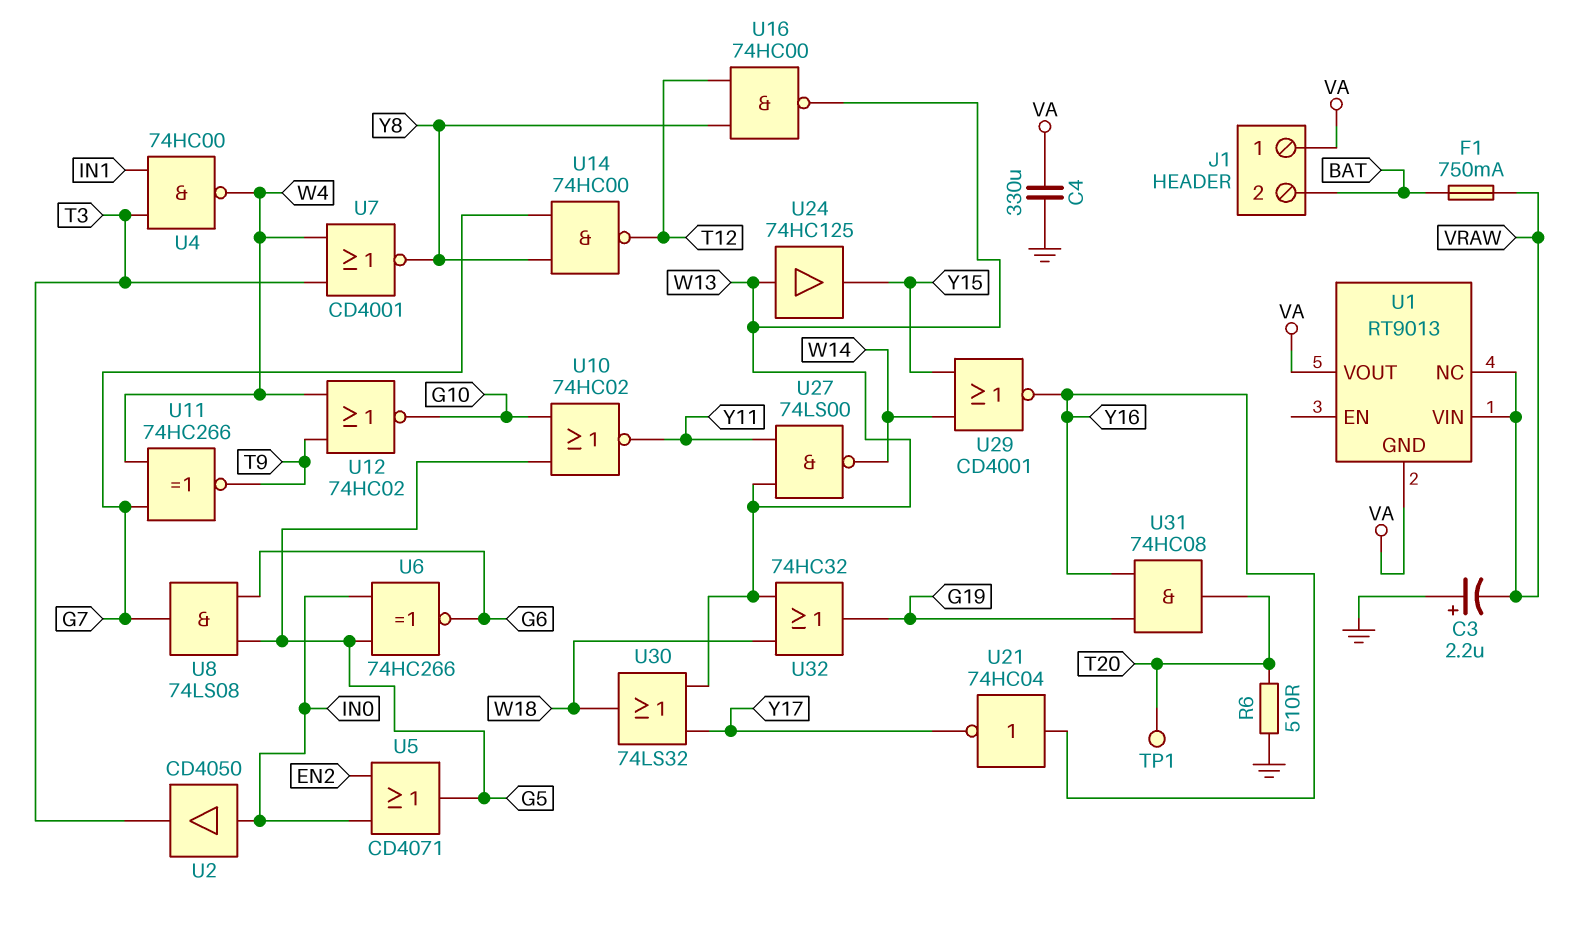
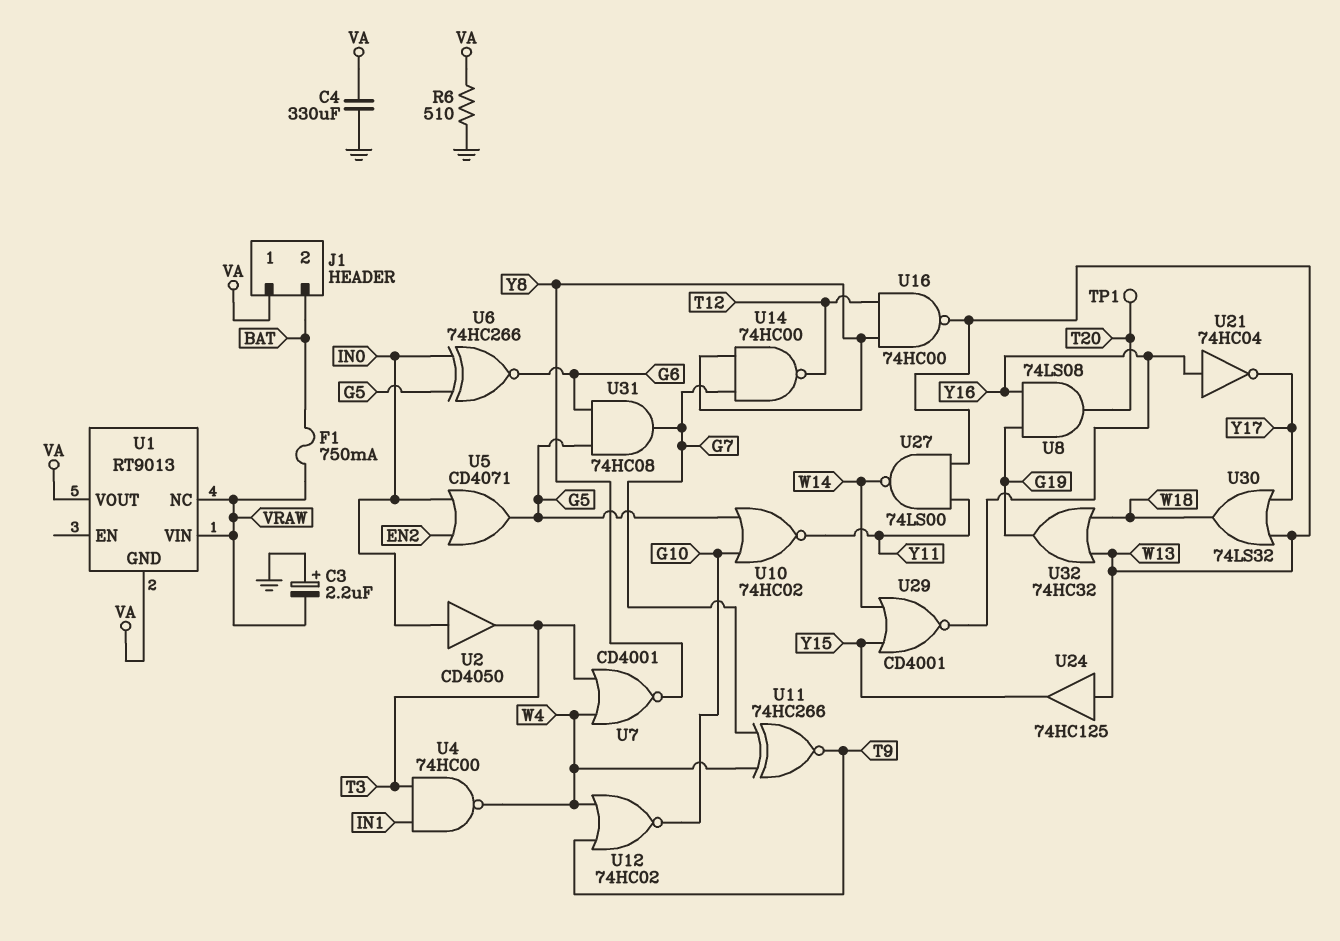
R6: 510 (GND, T20) -> 510 (GND, VA)
U8: AND 74LS08 (in G5, in G6, out G7) -> AND 74LS08 (in G19, in Y16, out T20)
U31: AND 74HC08 (in G19, in Y16, out T20) -> AND 74HC08 (in G5, in G6, out G7)

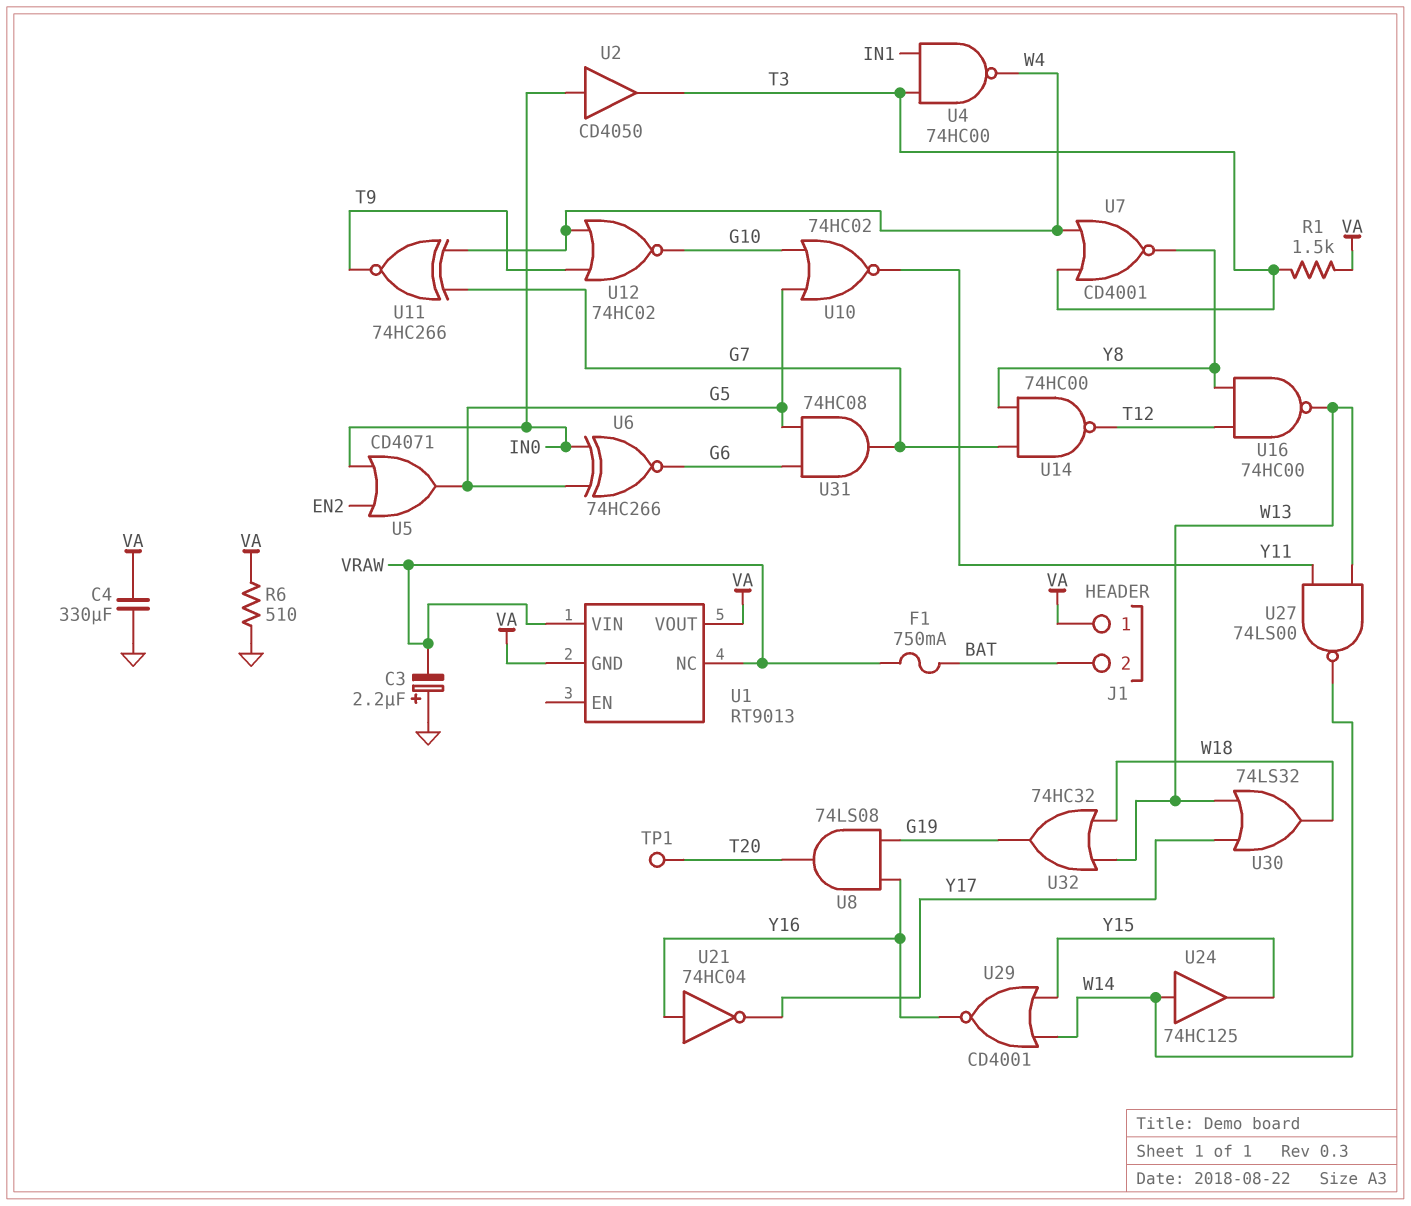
R1: none -> 1.5k (T3, VA)
U24: buffer 74HC125 (in W13, out Y15) -> buffer 74HC125 (in W14, out Y15)

